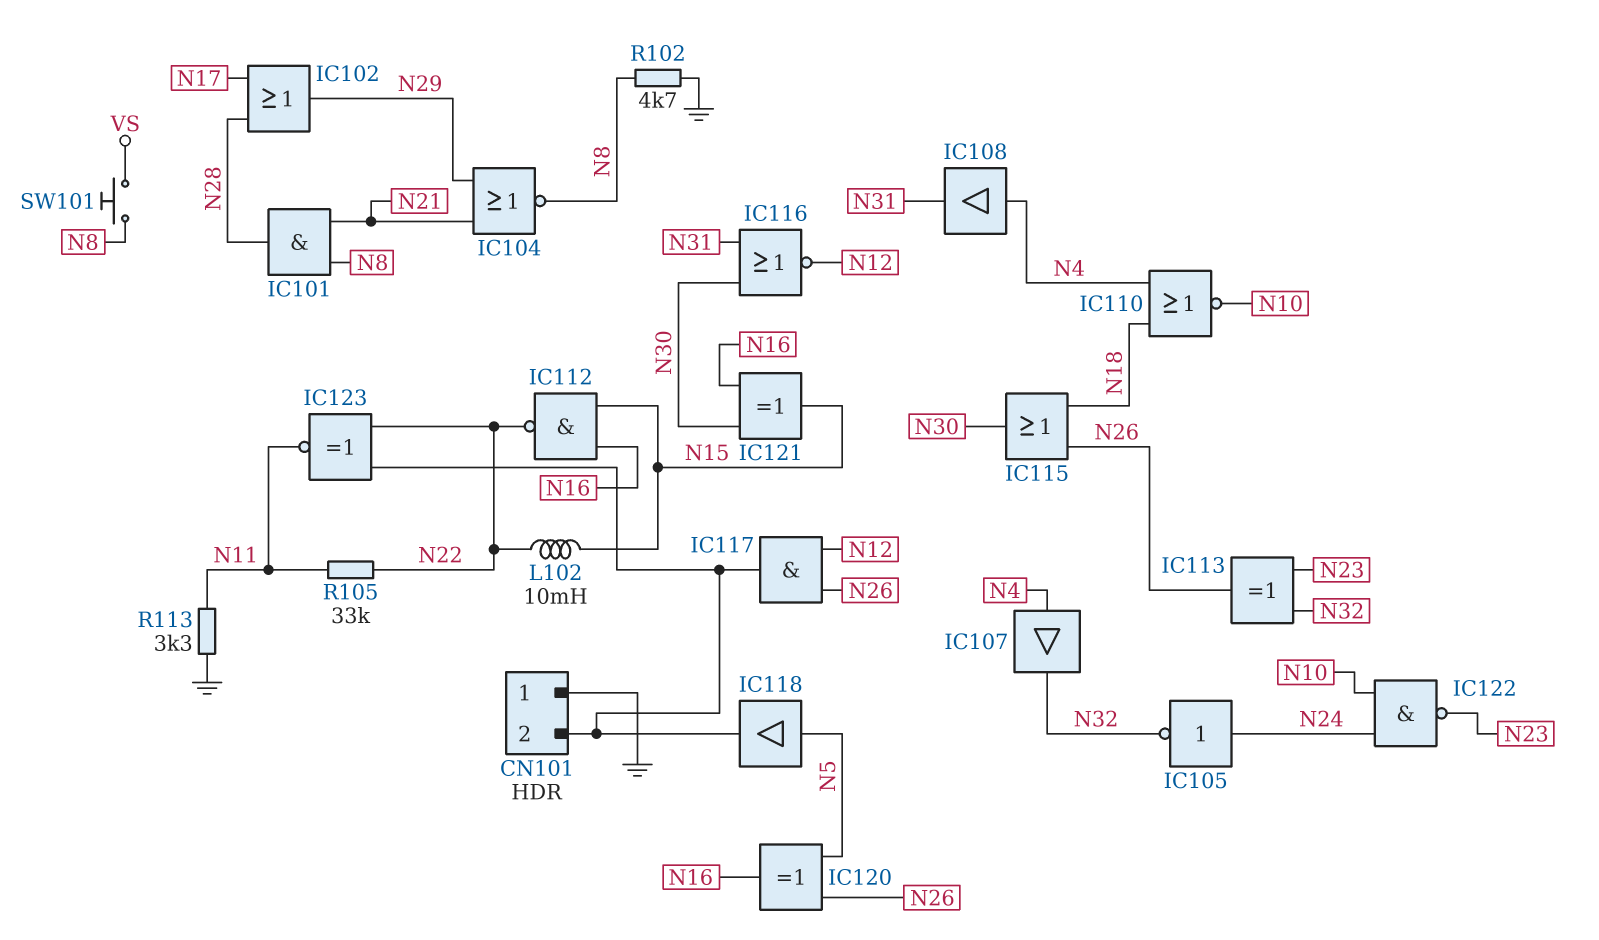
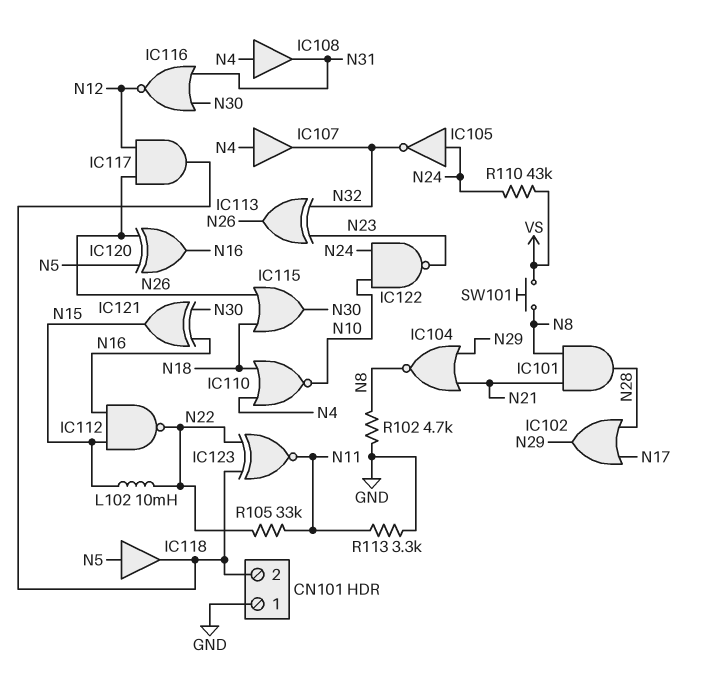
R110: none -> 43k (N24, VS)

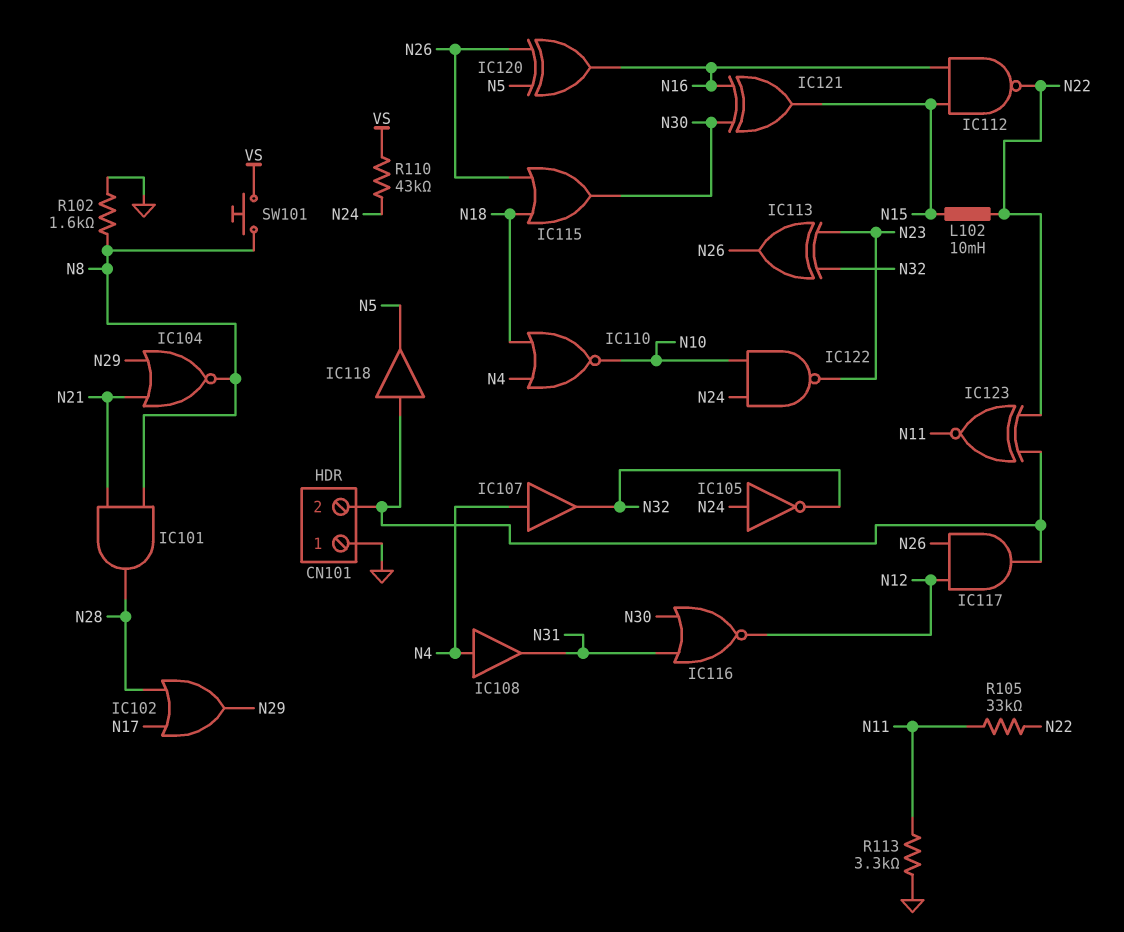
IC118: buffer (in N5, out CN101/2) -> buffer (in CN101/2, out N5)
R102: 4.7k (GND, N8) -> 1.6k (GND, N8)

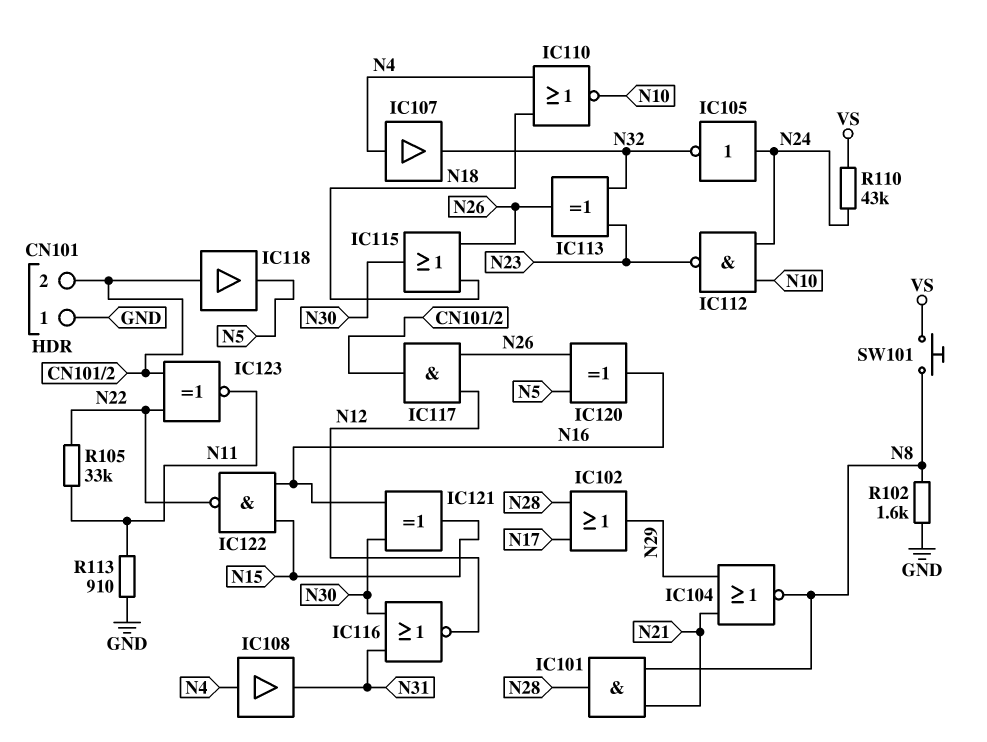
IC112: NAND (in N15, in N16, out N22) -> NAND (in N10, in N24, out N23)
IC122: NAND (in N10, in N24, out N23) -> NAND (in N15, in N16, out N22)
L102: 10mH (N15, N22) -> none
R113: 3.3k (GND, N11) -> 910 (GND, N11)

